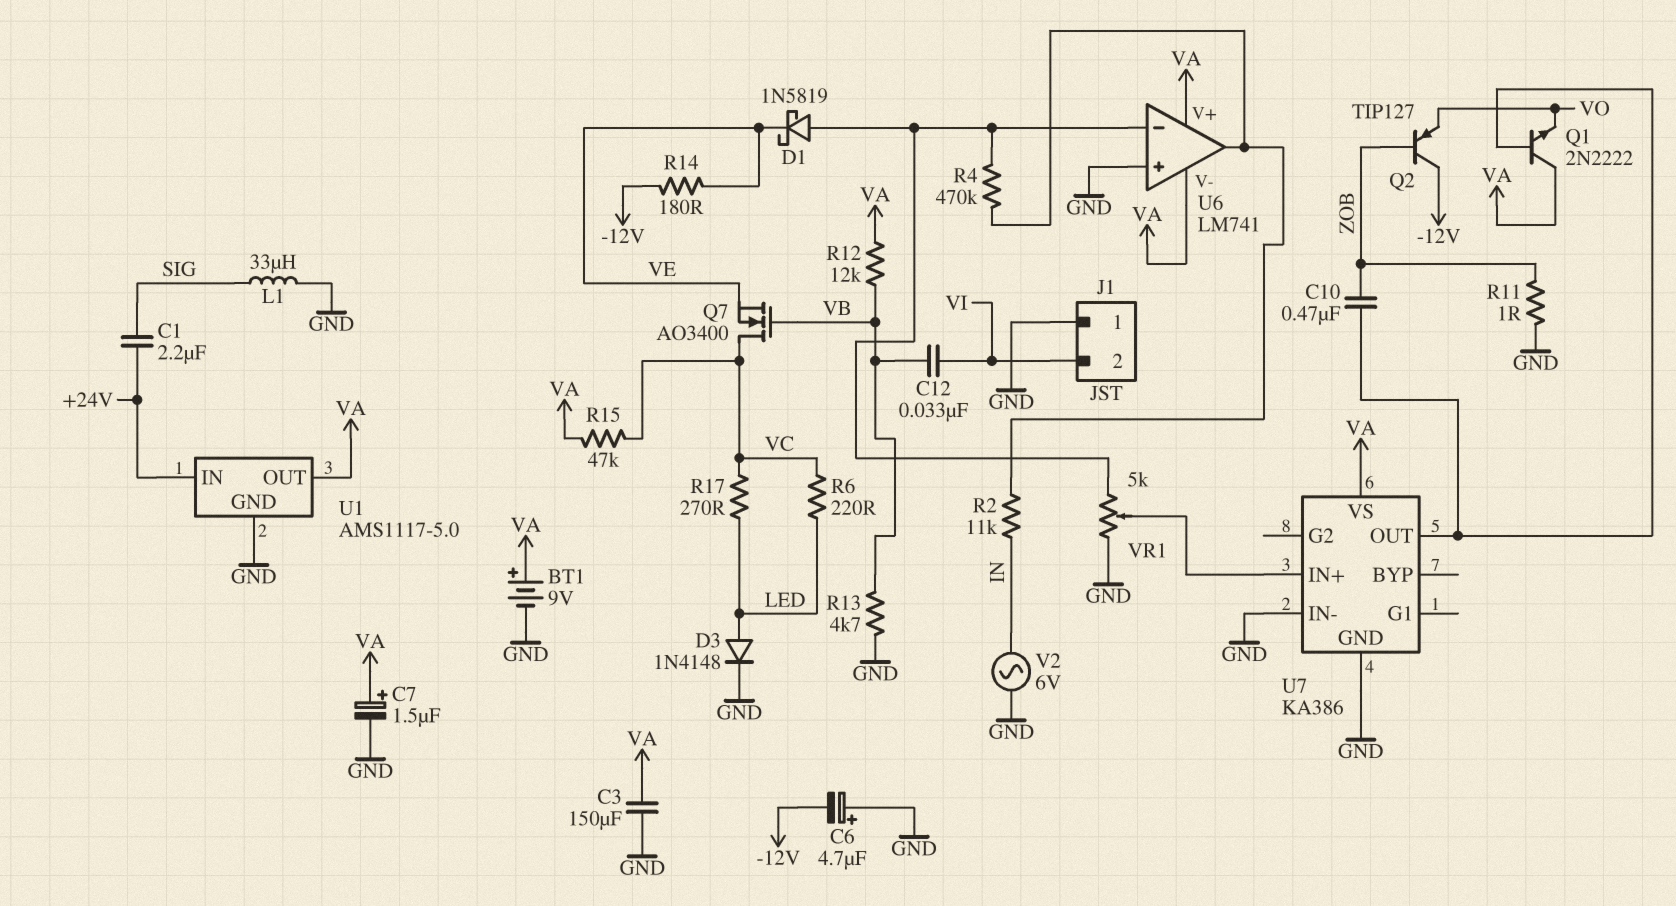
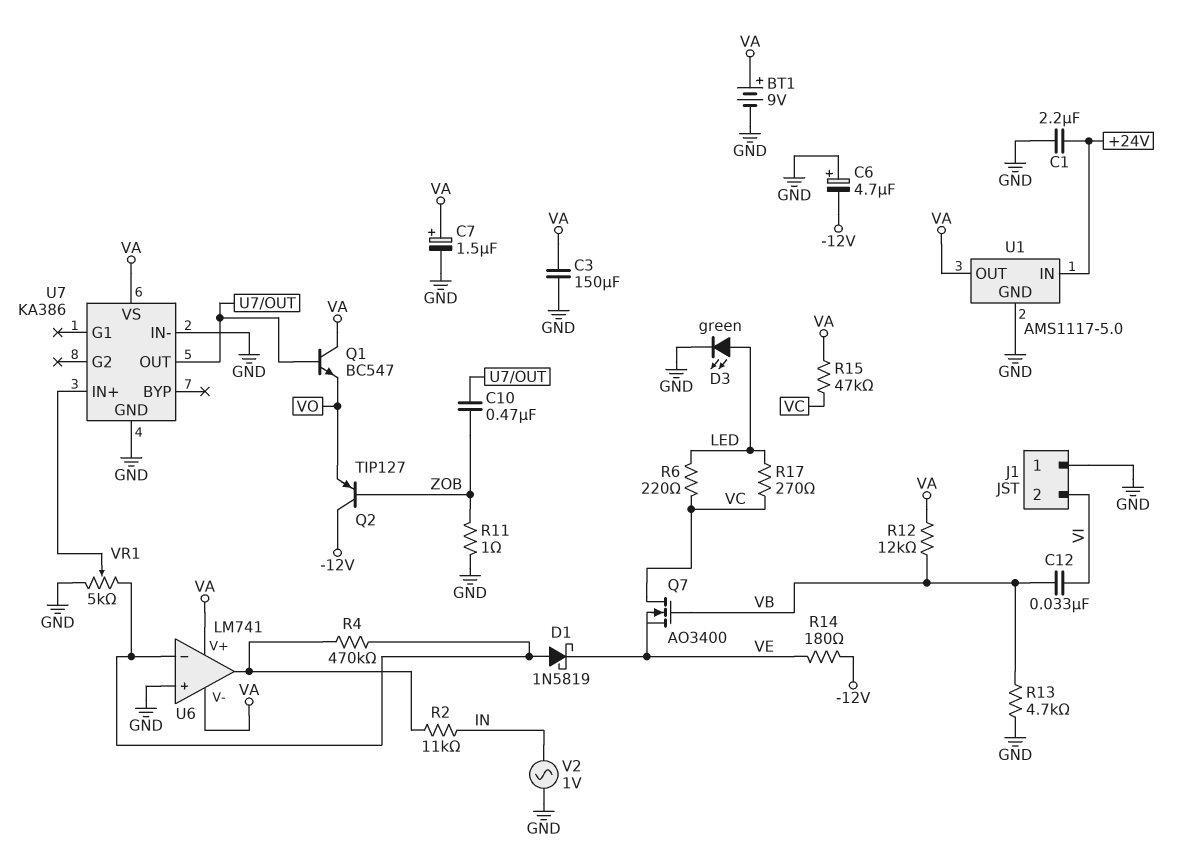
C1: 2.2uF (+24V, SIG) -> 2.2uF (+24V, GND)
D3: diode 1N4148 (A LED, K GND) -> LED green (A LED, K GND)
L1: 33uH (GND, SIG) -> none
Q1: NPN 2N2222 (B U7/OUT, C VA, E VO) -> NPN BC547 (B U7/OUT, C VA, E VO)
V2: AC 6V (GND, IN) -> AC 1V (GND, IN)

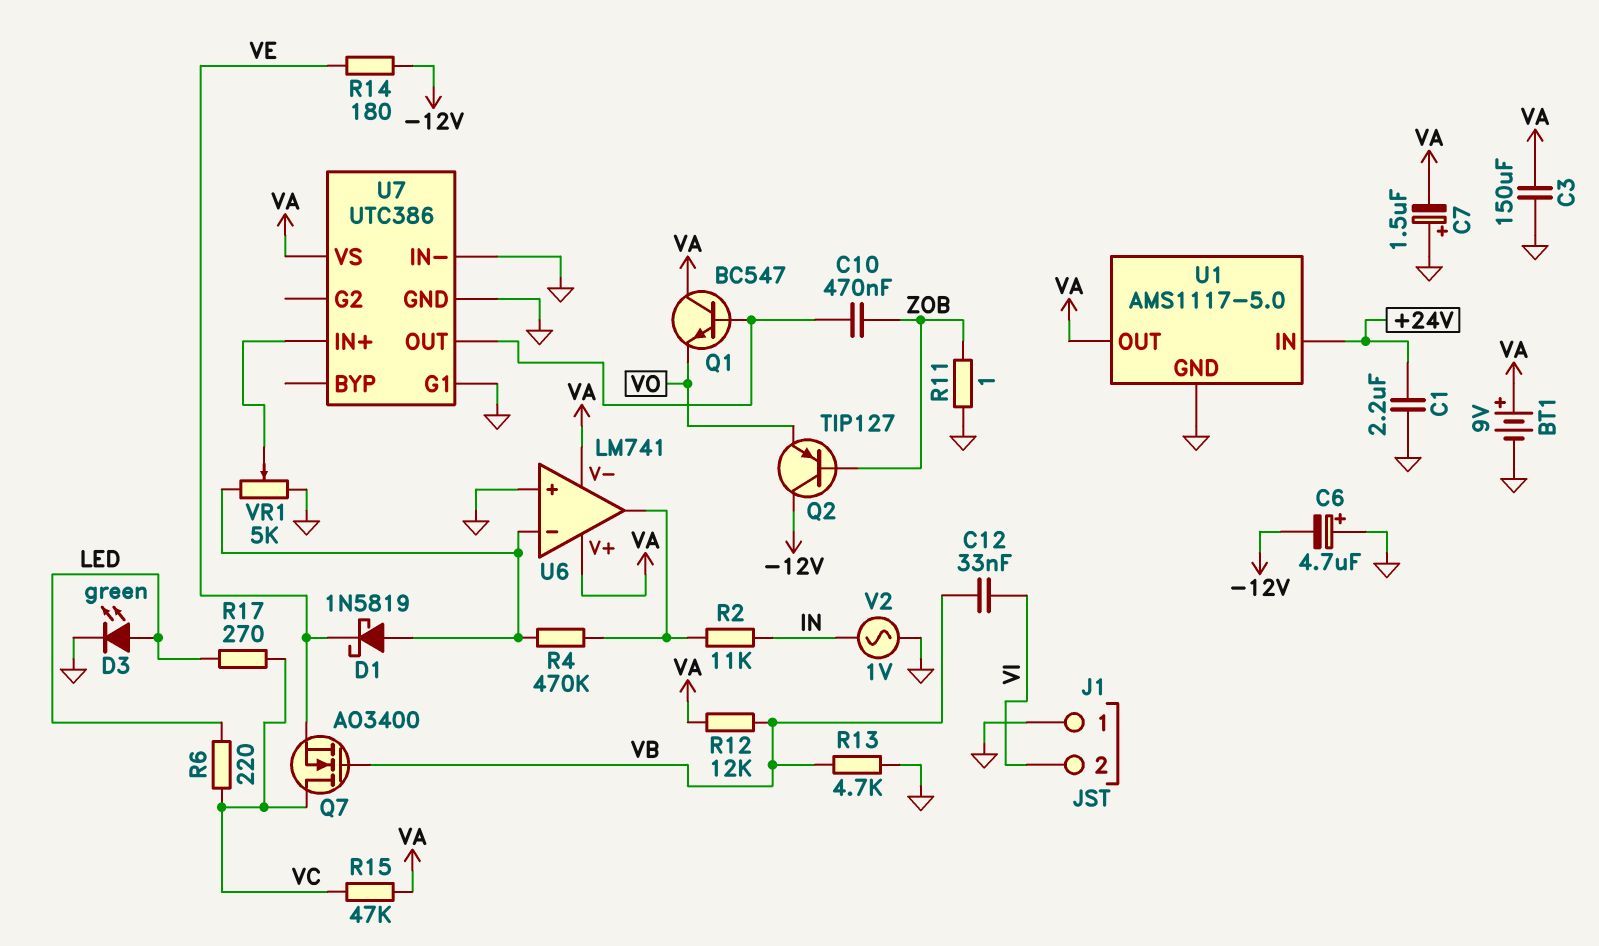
C7: 1.5uF (plus VA, minus GND) -> 1.5uF (plus GND, minus VA)
U7: KA386 -> UTC386
U7 pin G1: none -> GND

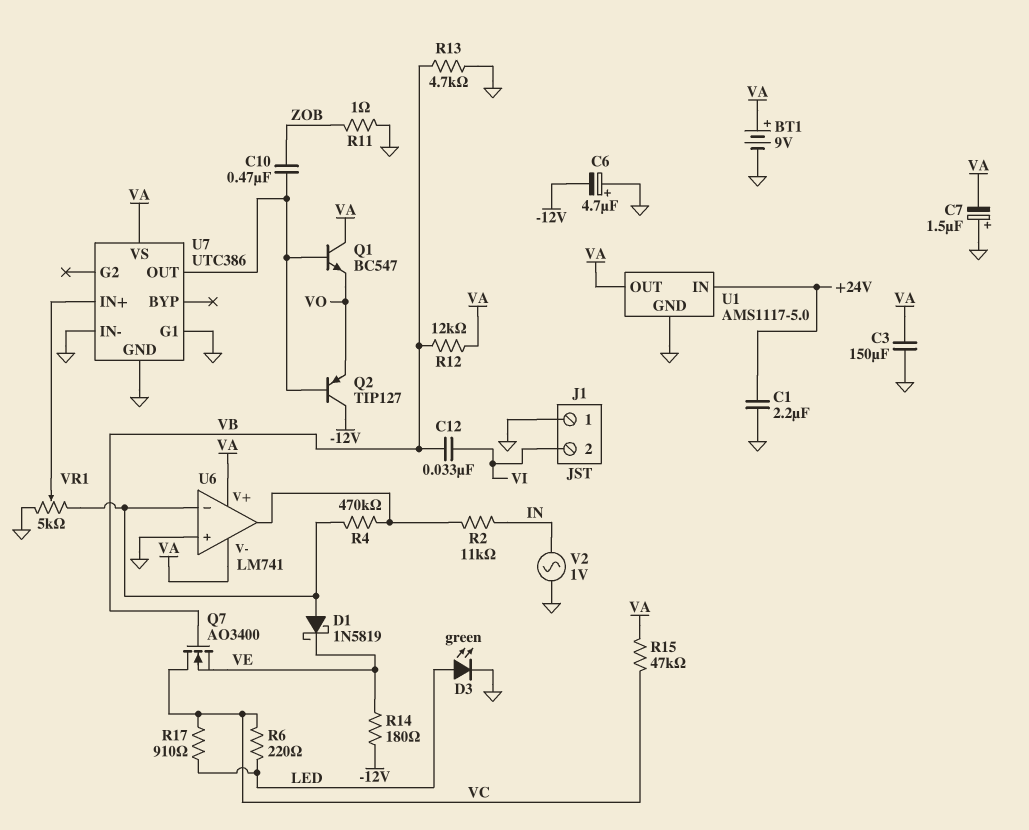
Q2: PNP TIP127 (B ZOB, C -12V, E VO) -> PNP TIP127 (B U7/OUT, C -12V, E VO)
R17: 270 (LED, VC) -> 910 (LED, VC)

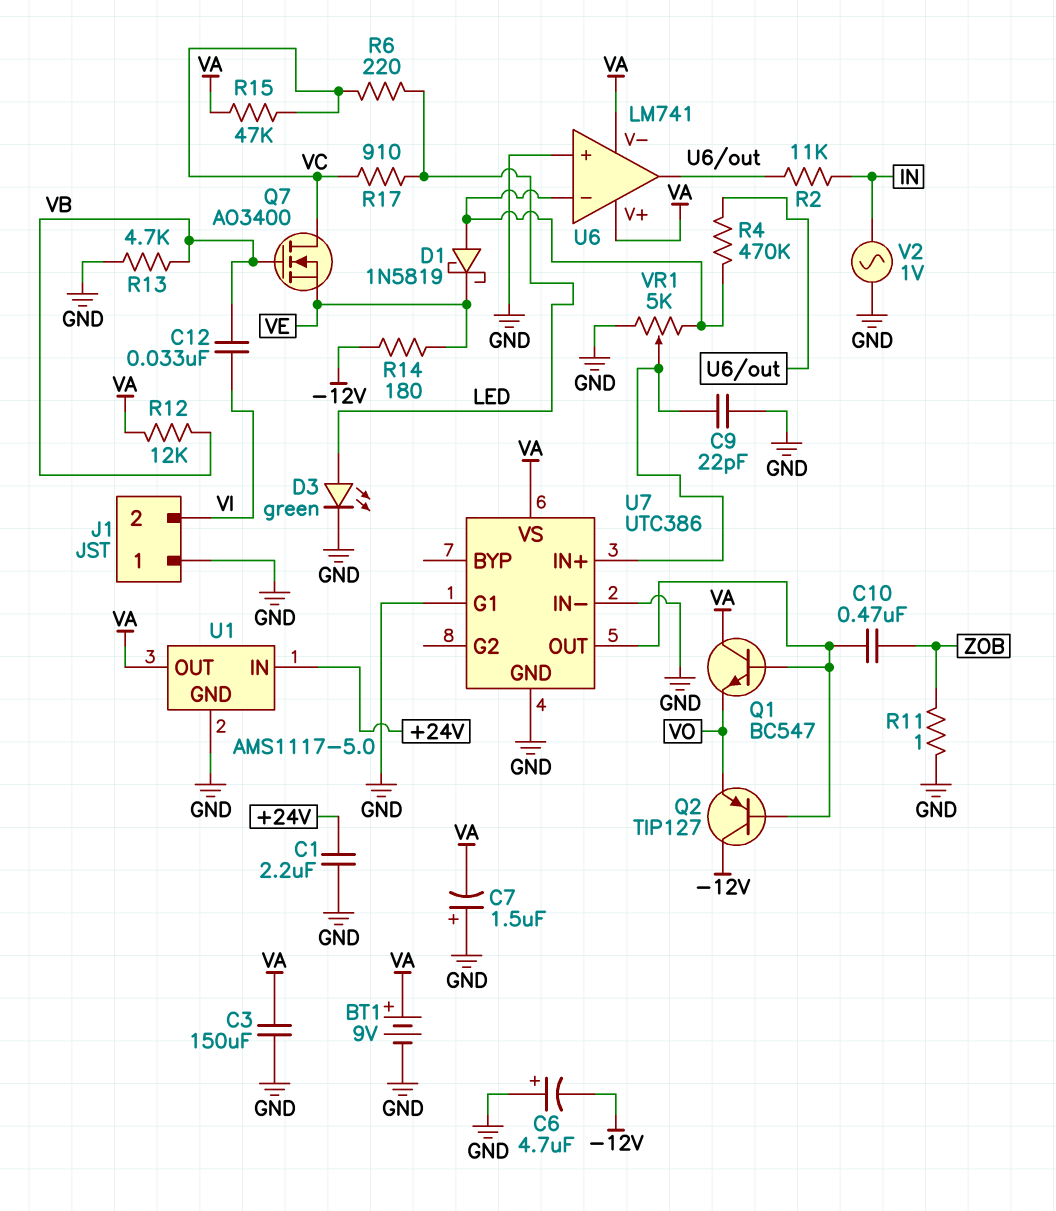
C9: none -> 22pF (GND, U7/IN+)

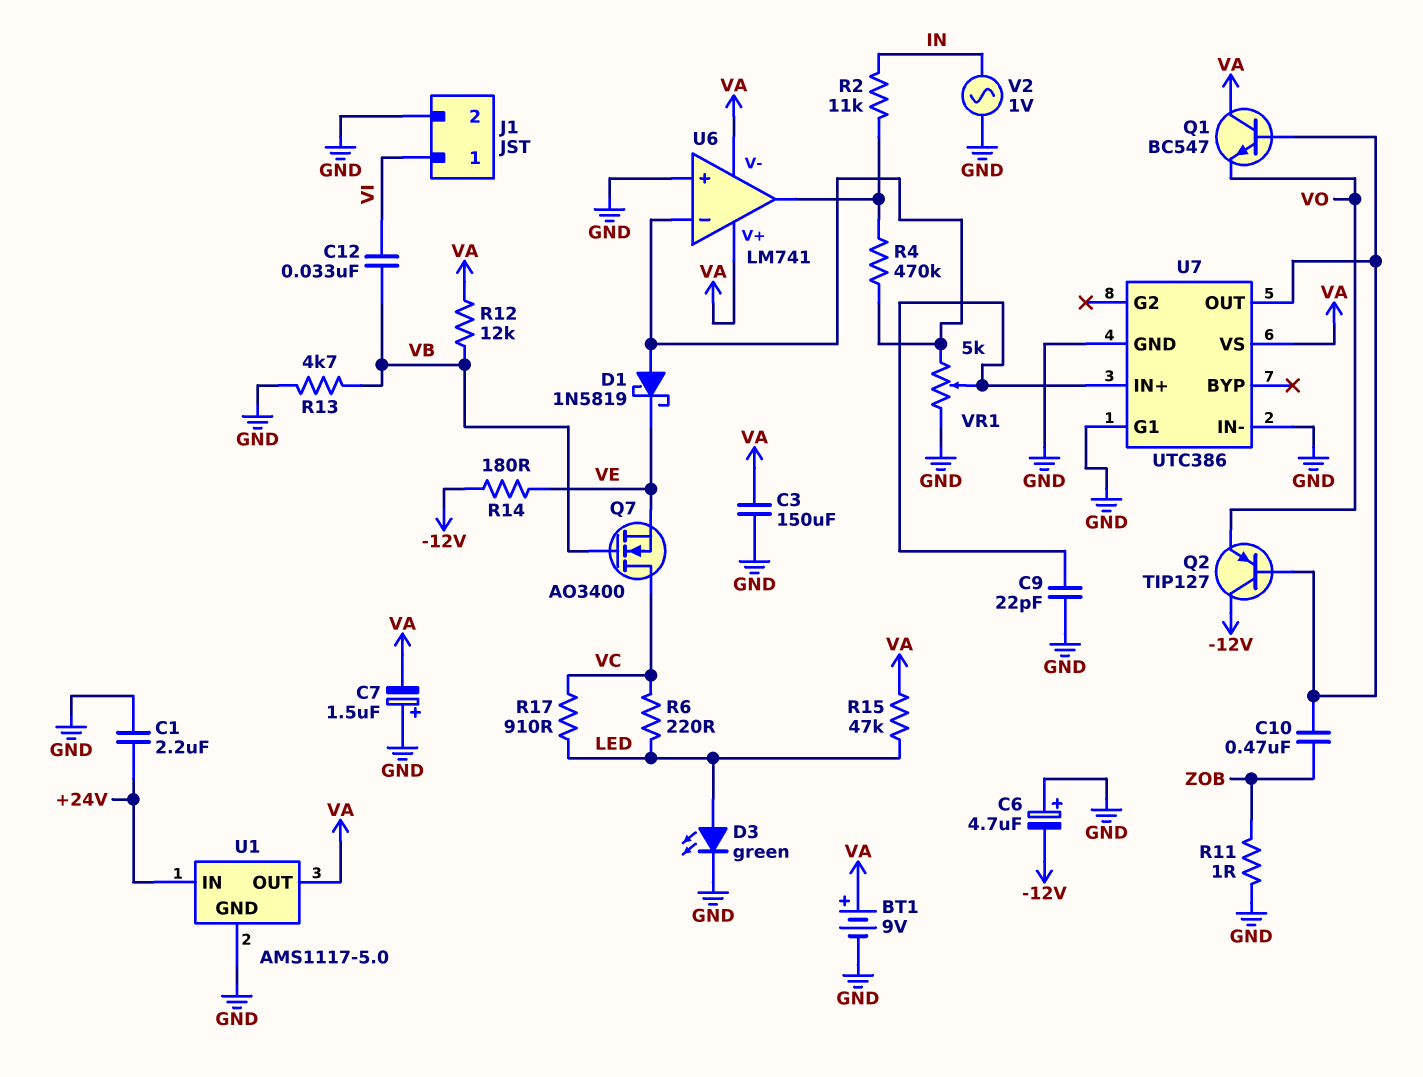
J1 pin 1: GND -> VI
J1 pin 2: VI -> GND
R15: 47k (VA, VC) -> 47k (LED, VA)

